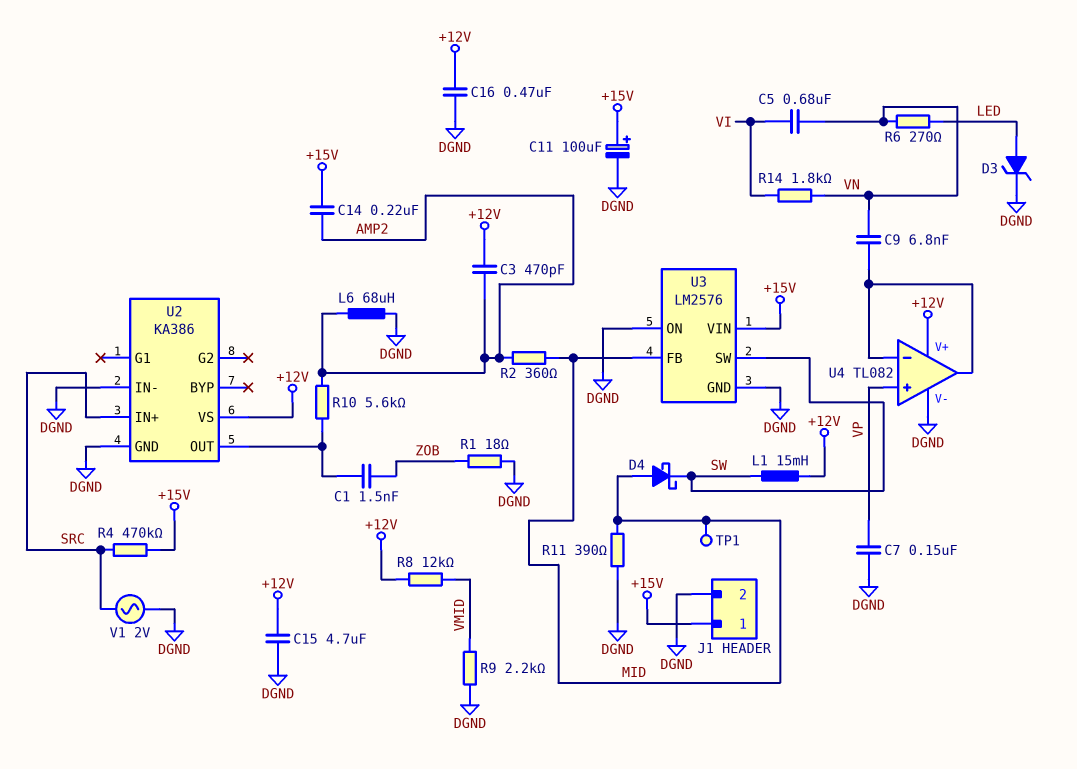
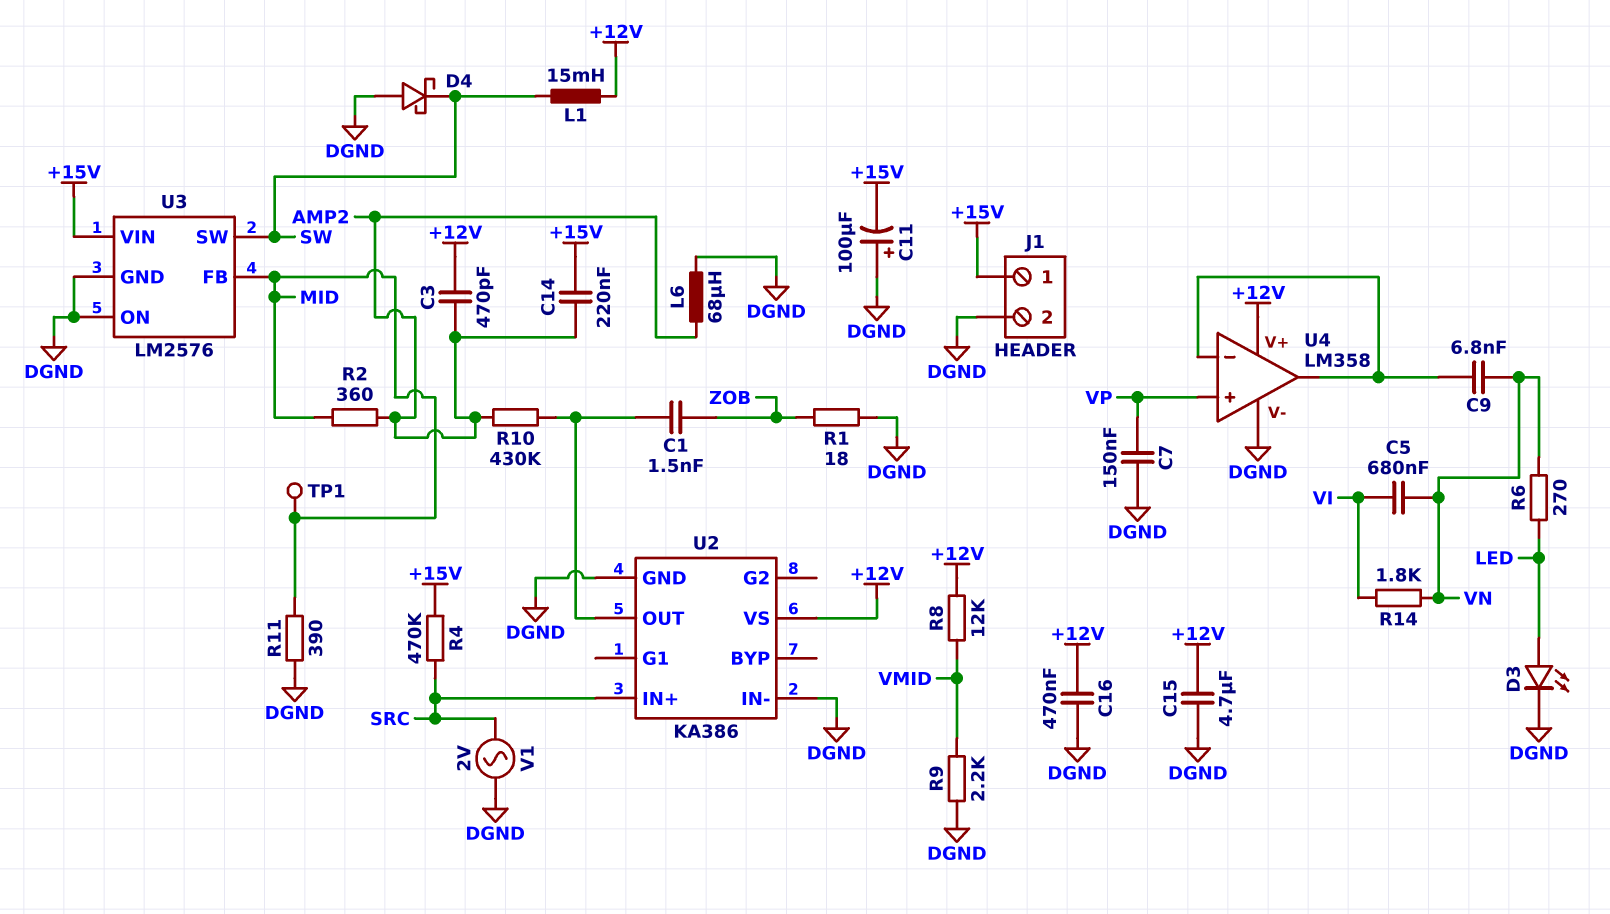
C11: 100uF (plus +15V, minus DGND) -> 100uF (plus DGND, minus +15V)
D3: zener (A LED, K DGND) -> LED (A LED, K DGND)
D4: schottky (A MID, K SW) -> schottky (A DGND, K SW)
R10: 5.6k (AMP2, U2/OUT) -> 430k (AMP2, U2/OUT)
U4: TL082 -> LM358

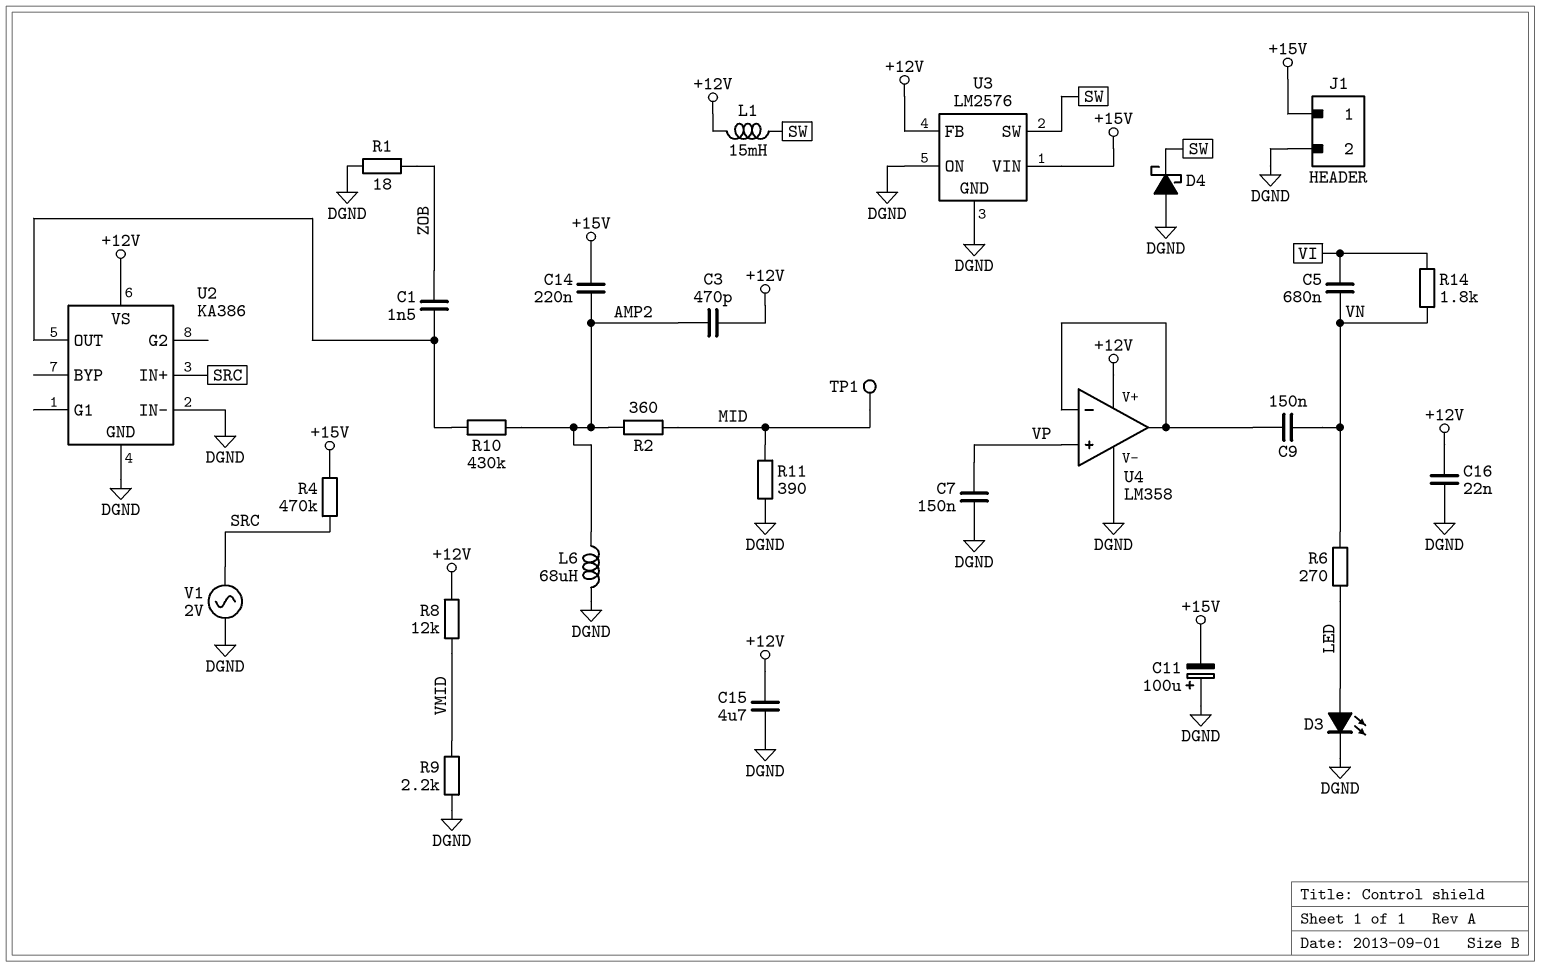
C9: 6.8nF (U4/in-, VN) -> 150nF (U4/in-, VN)
C16: 470nF (+12V, DGND) -> 22nF (+12V, DGND)
U3 pin FB: MID -> +12V

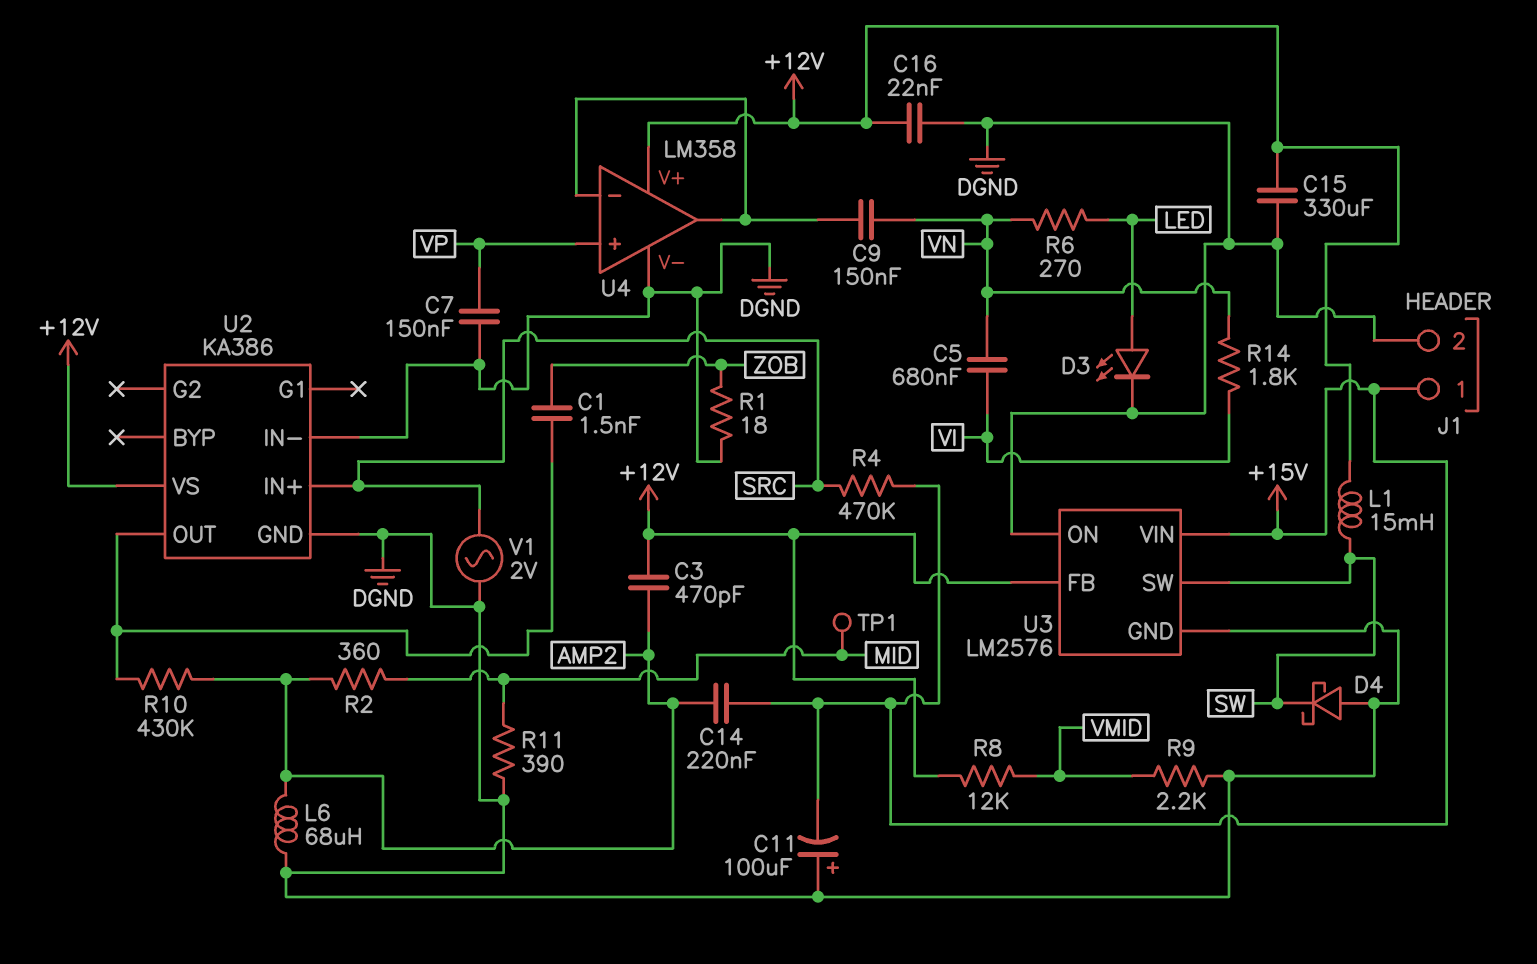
C15: 4.7uF (+12V, DGND) -> 330uF (+12V, DGND)

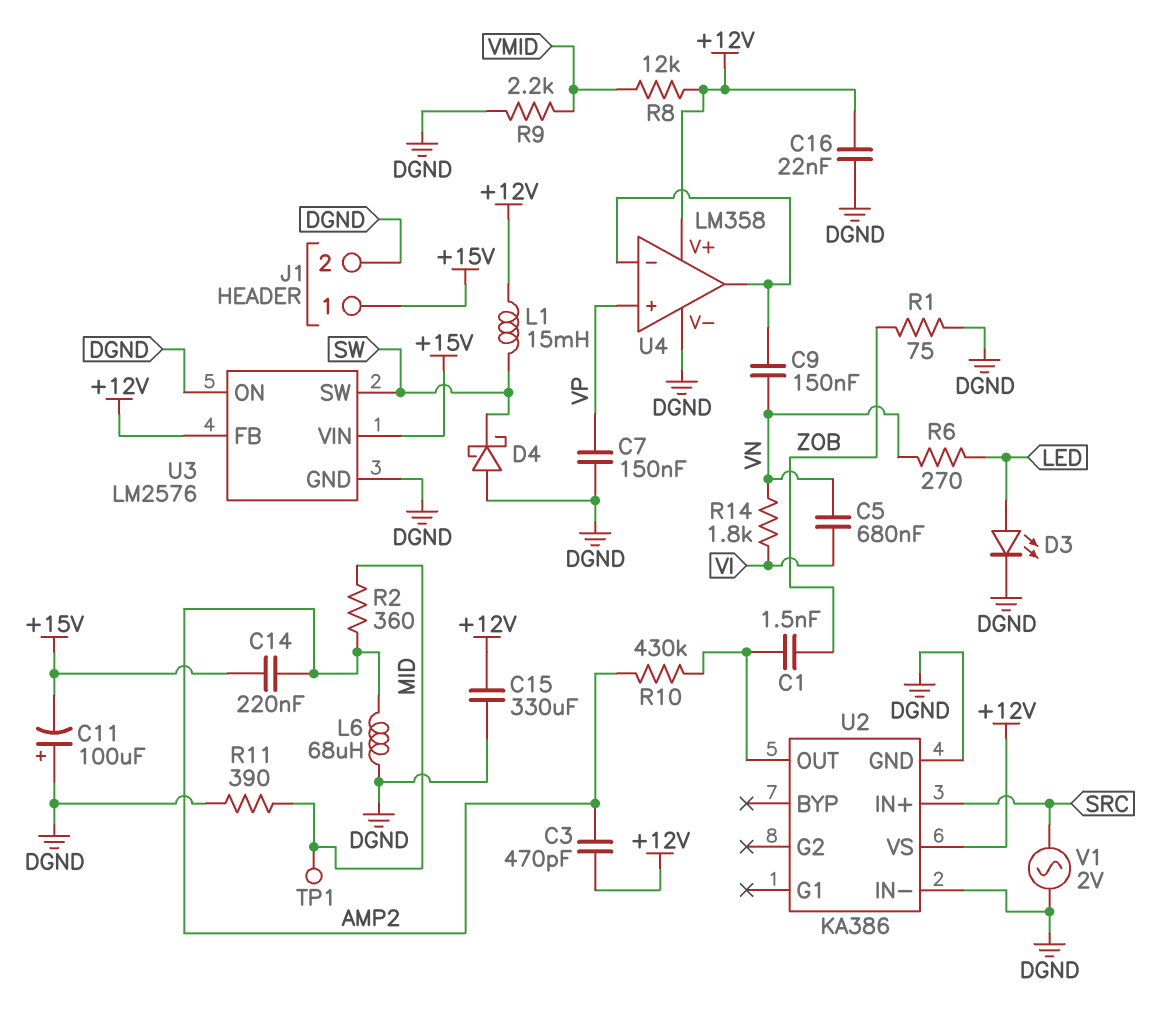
R1: 18 (DGND, ZOB) -> 75 (DGND, ZOB)
R4: 470k (+15V, SRC) -> none

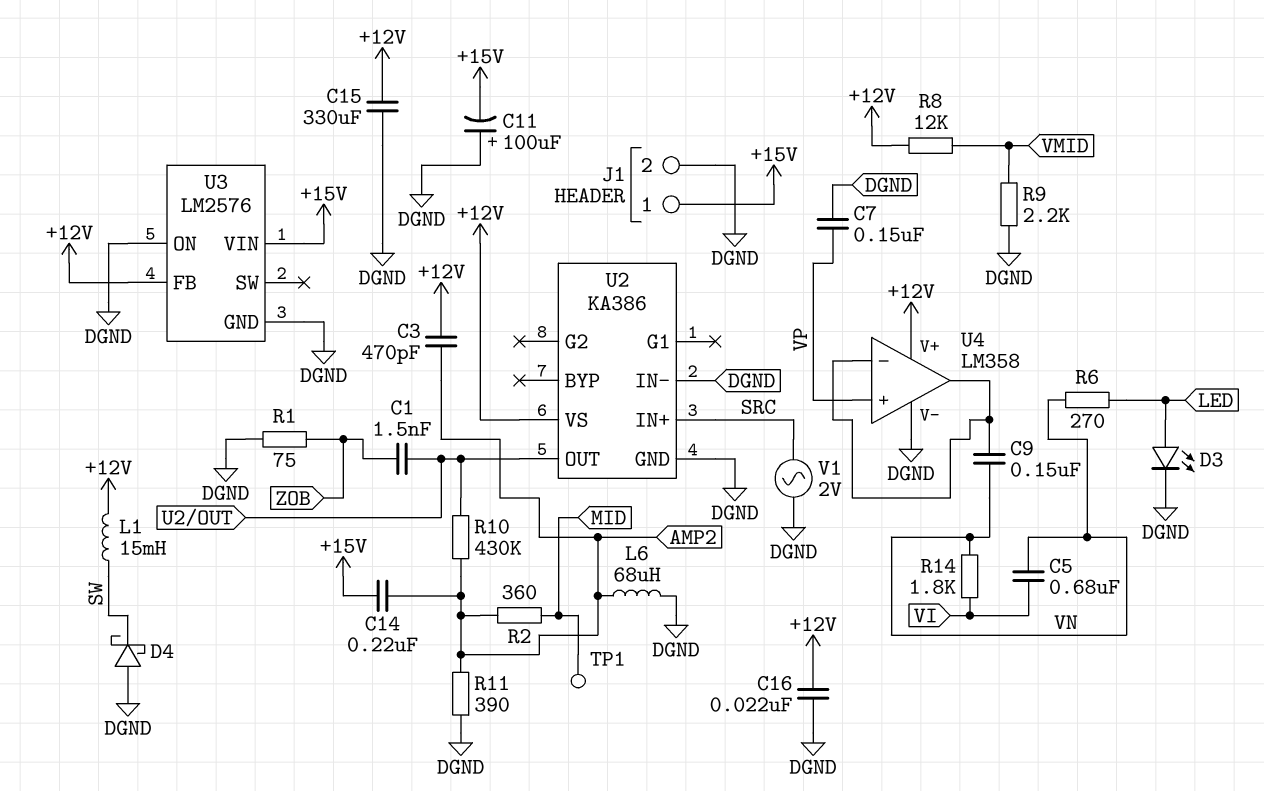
R11: 390 (DGND, MID) -> 390 (AMP2, DGND)
U3 pin SW: SW -> none

